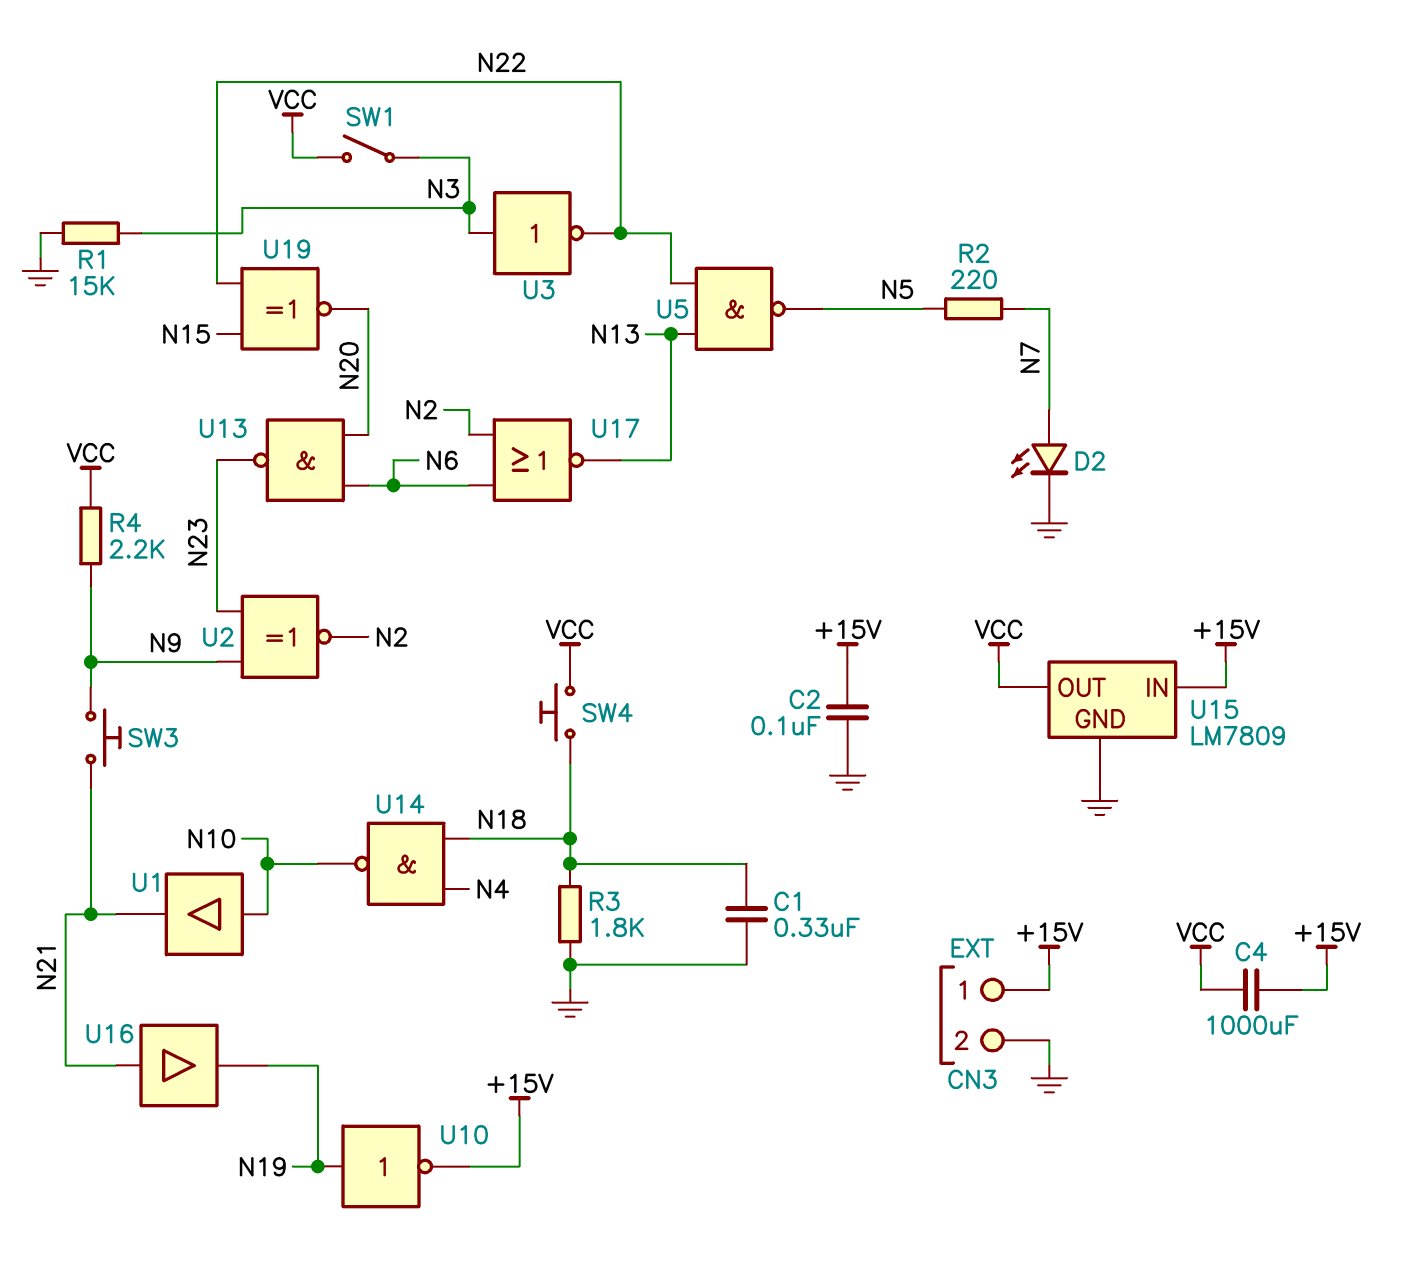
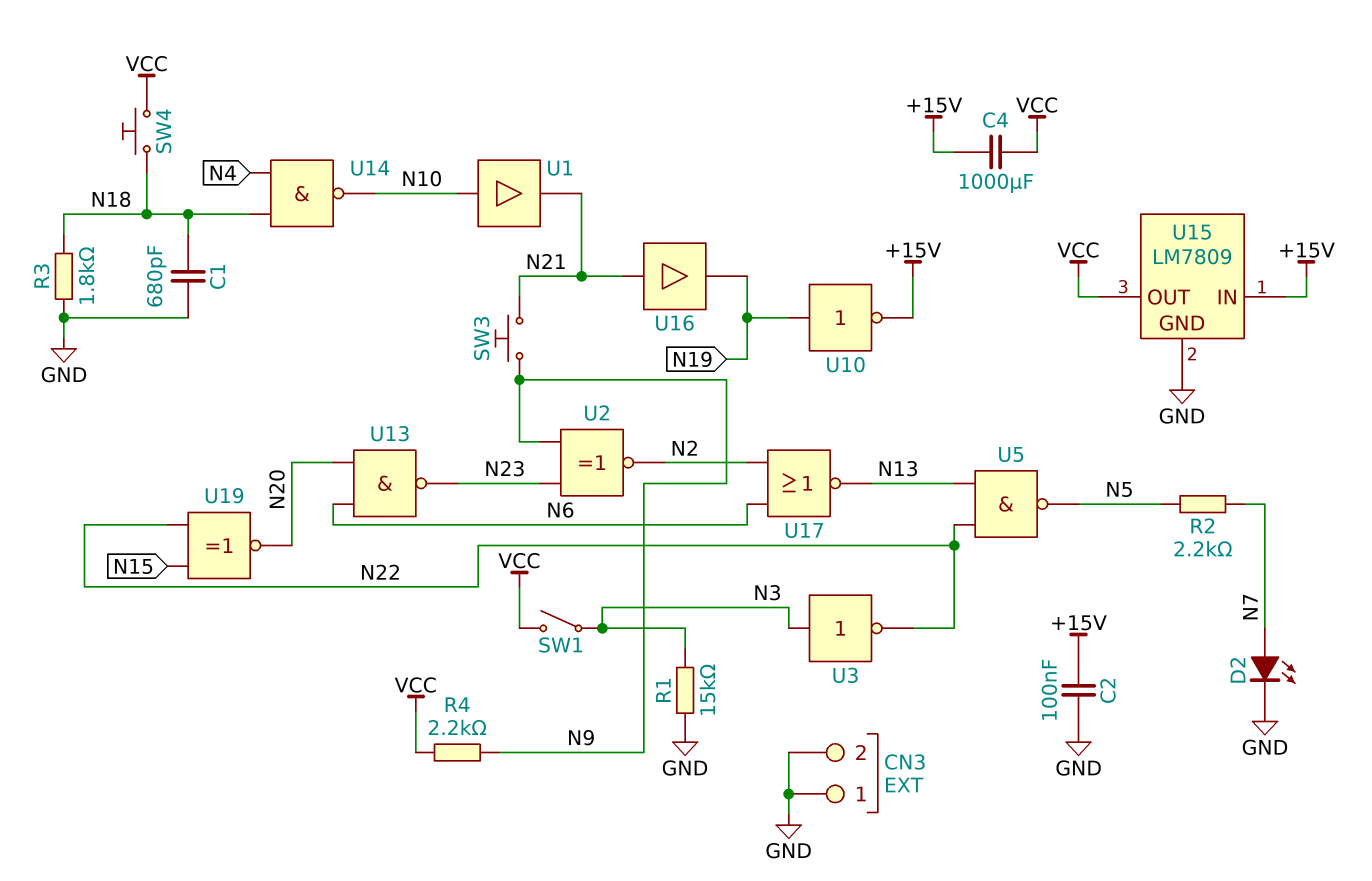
C1: 330nF (GND, N18) -> 680pF (GND, N18)
CN3 pin 1: +15V -> GND
R2: 220 (N5, N7) -> 2.2k (N5, N7)

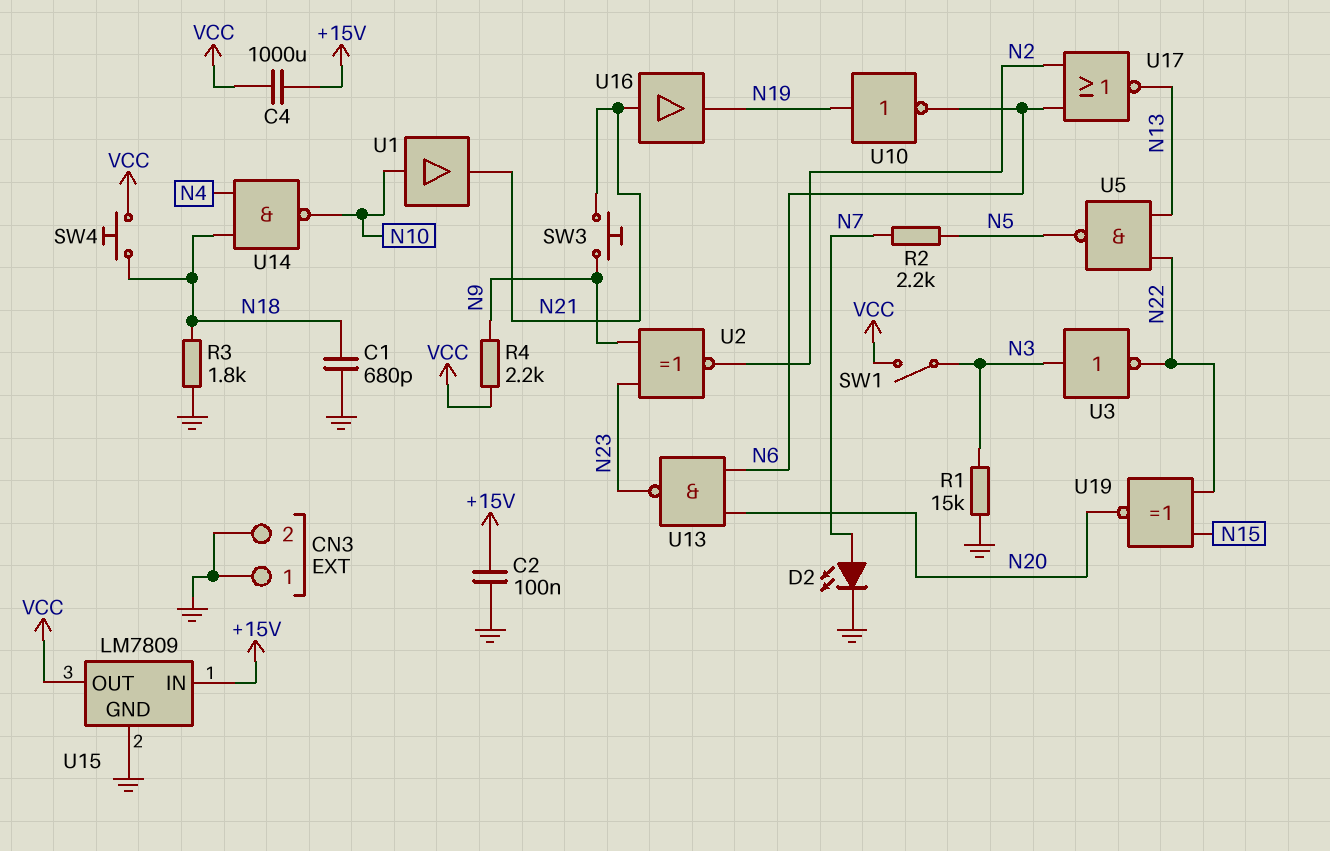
U10: NOT (in N19, out +15V) -> NOT (in N19, out N6)

